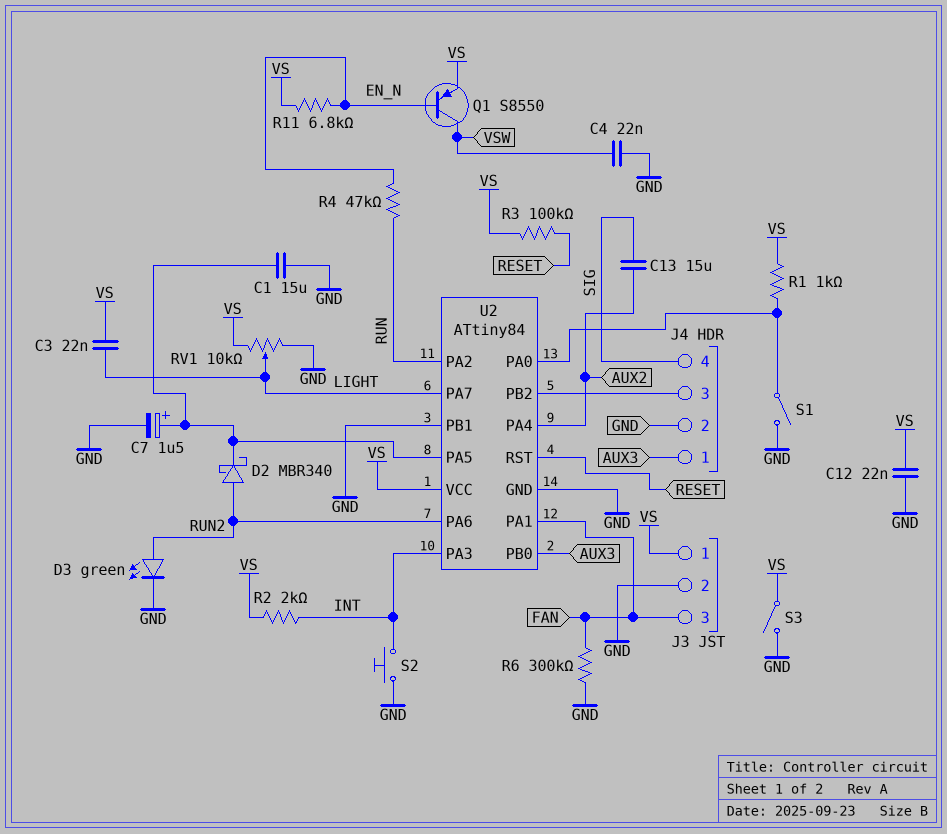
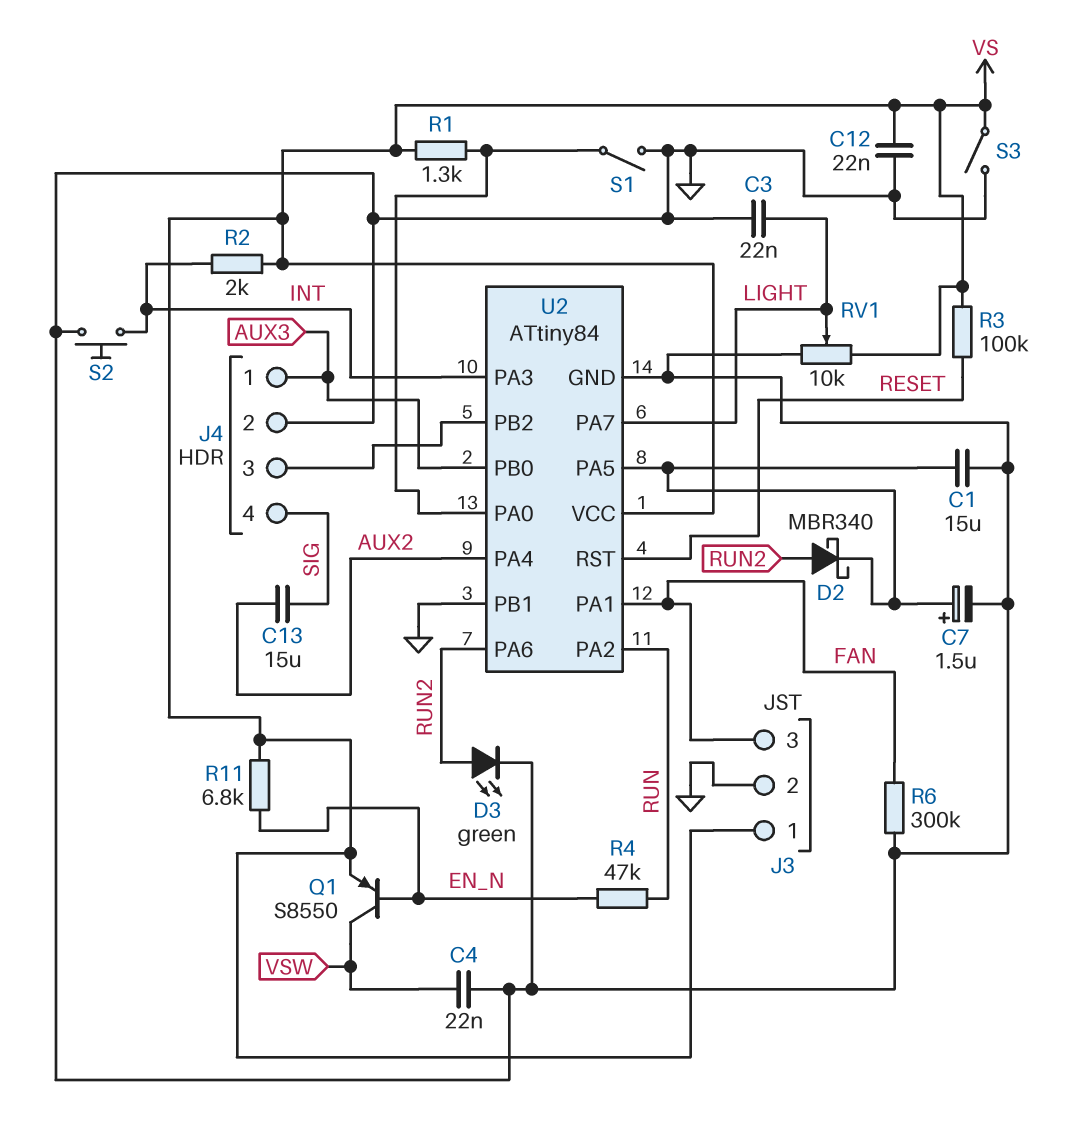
C3: 22nF (LIGHT, VS) -> 22nF (GND, LIGHT)
R1: 1k (U2/PA0, VS) -> 1.3k (U2/PA0, VS)

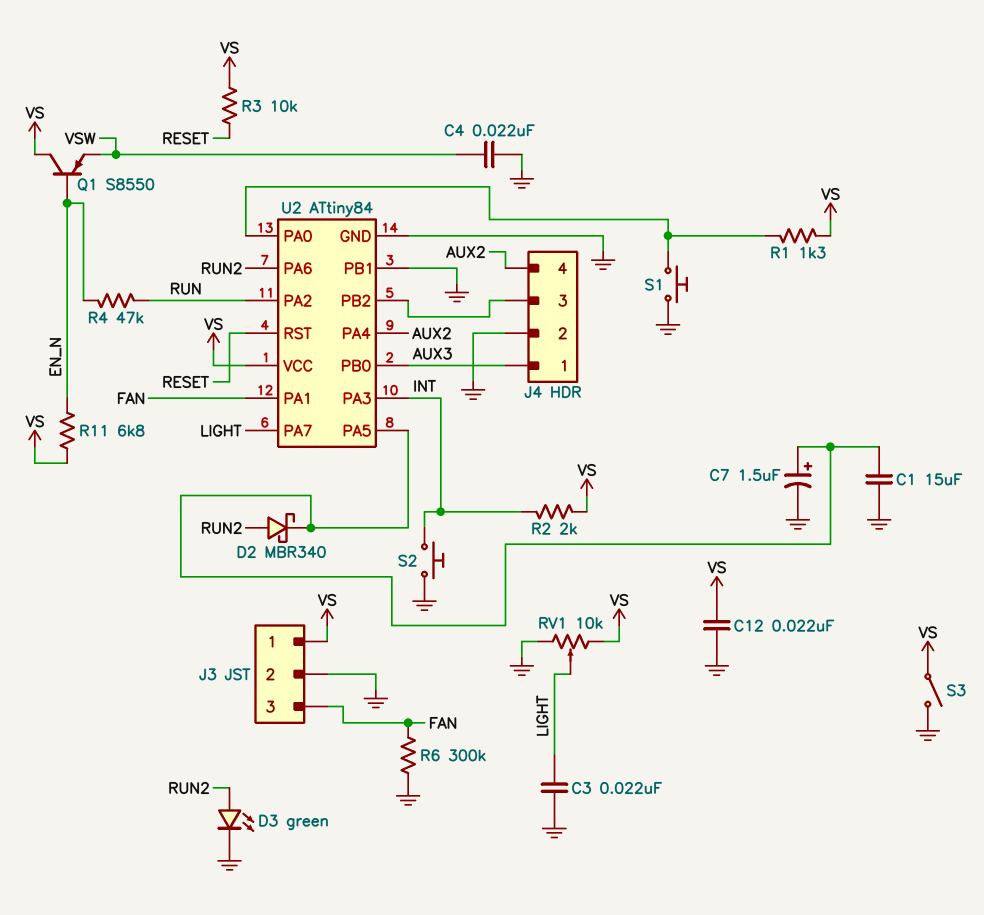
C13: 15uF (AUX2, SIG) -> none
J4 pin 4: SIG -> AUX2
Q1: PNP S8550 (B EN_N, C VSW, E VS) -> PNP S8550 (B EN_N, C VS, E VSW)
R3: 100k (RESET, VS) -> 10k (RESET, VS)
S1: switch (GND, U2/PA0) -> button (GND, U2/PA0)

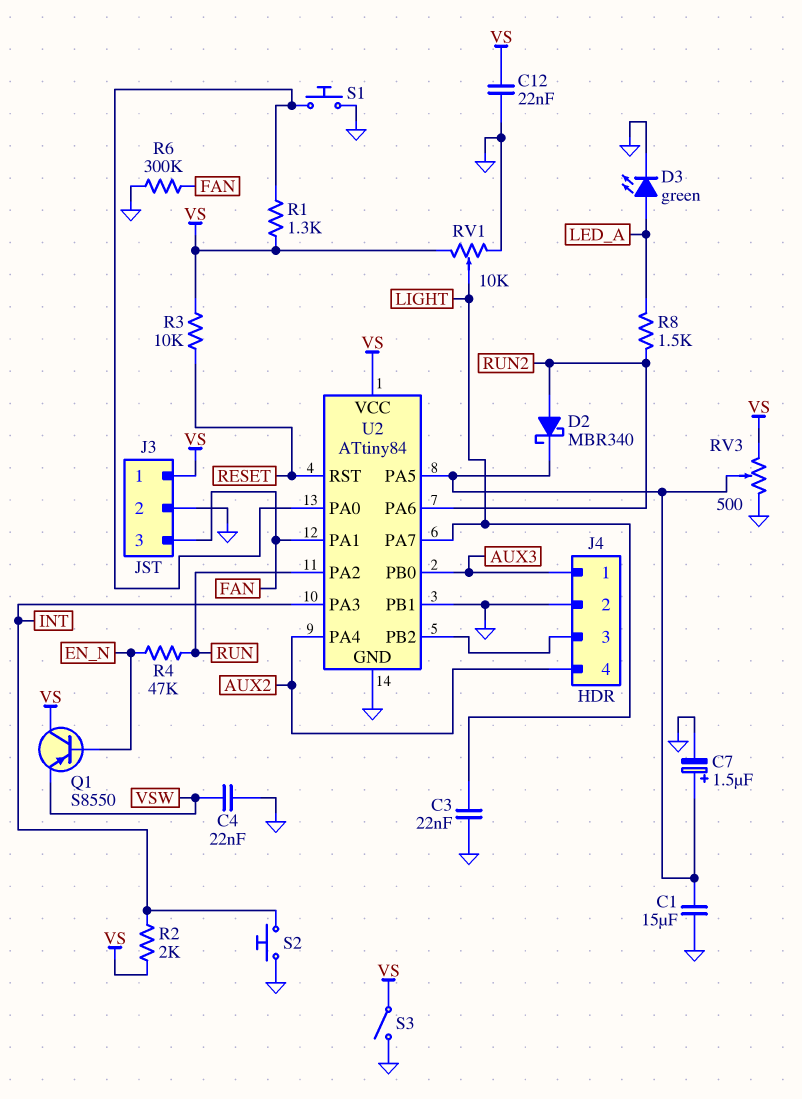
D3: LED green (A RUN2, K GND) -> LED green (A LED_A, K GND)
R8: none -> 1.5k (LED_A, RUN2)
R11: 6.8k (EN_N, VS) -> none
RV3: none -> 500 (GND, VS, wiper U2/PA5)

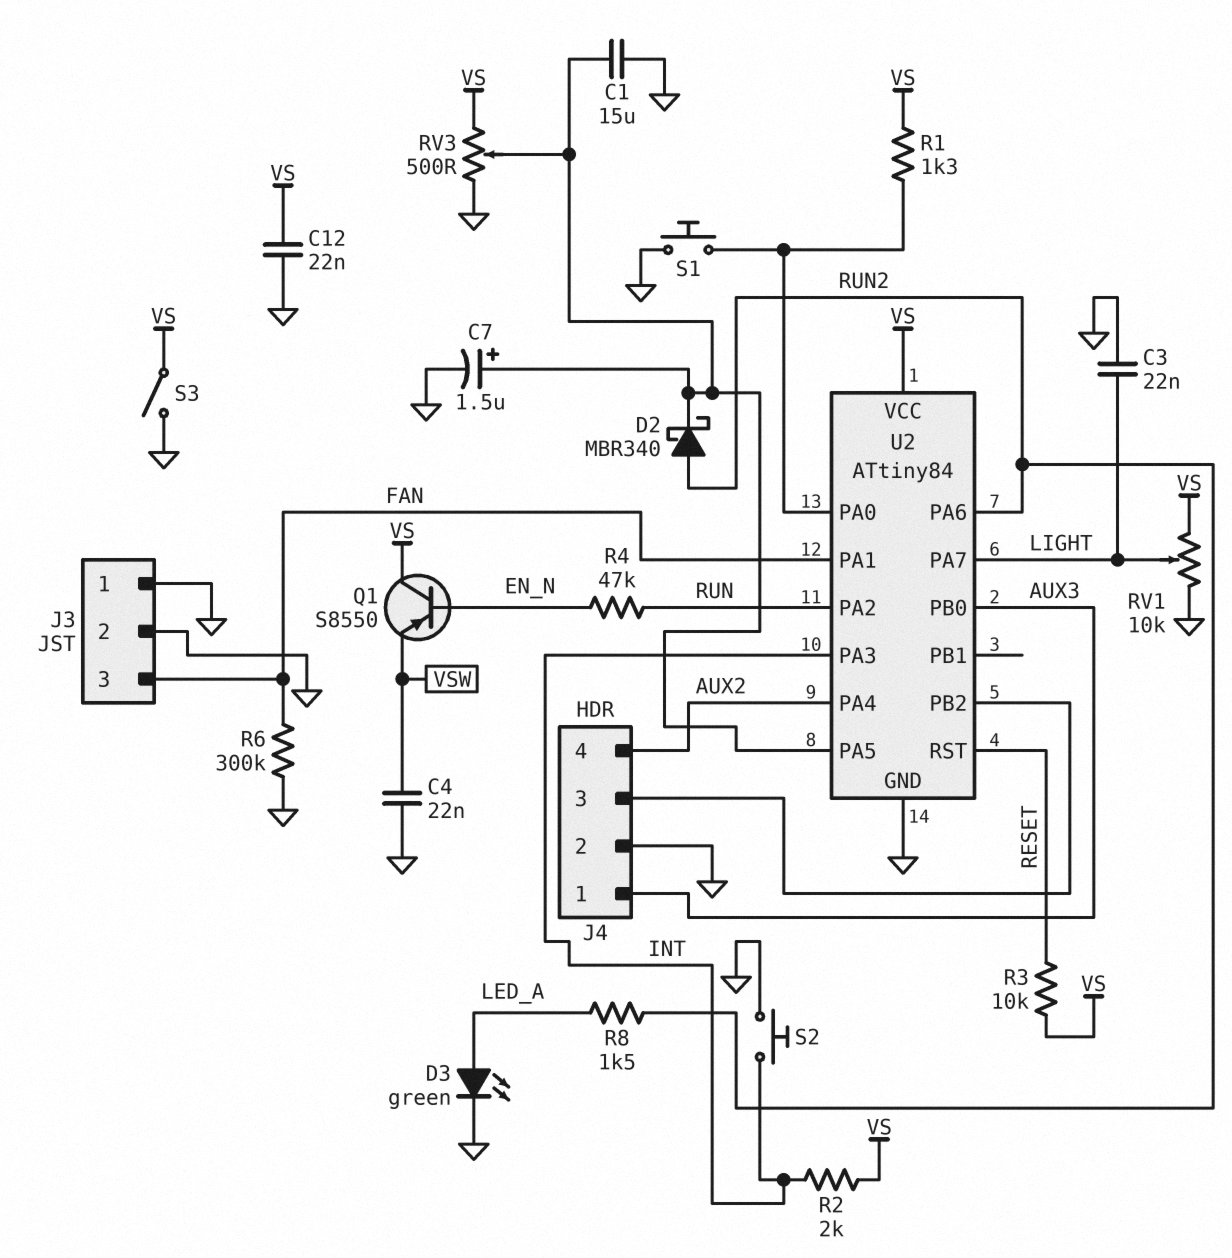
J3 pin 1: VS -> GND
U2 pin PB1: GND -> none

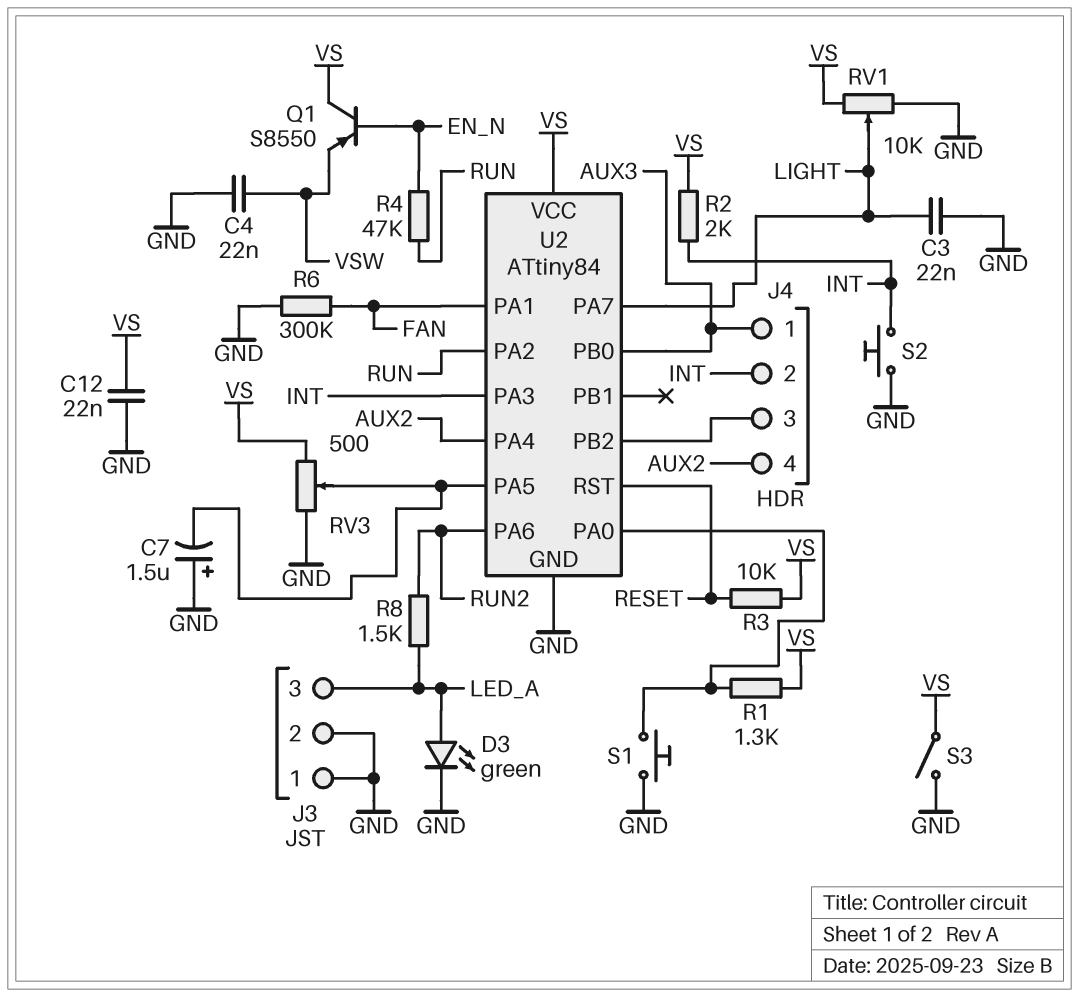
C1: 15uF (GND, U2/PA5) -> none
C7: 1.5uF (plus U2/PA5, minus GND) -> 1.5uF (plus GND, minus U2/PA5)
D2: schottky MBR340 (A RUN2, K U2/PA5) -> none
J3 pin 3: FAN -> LED_A
J4 pin 2: GND -> INT

